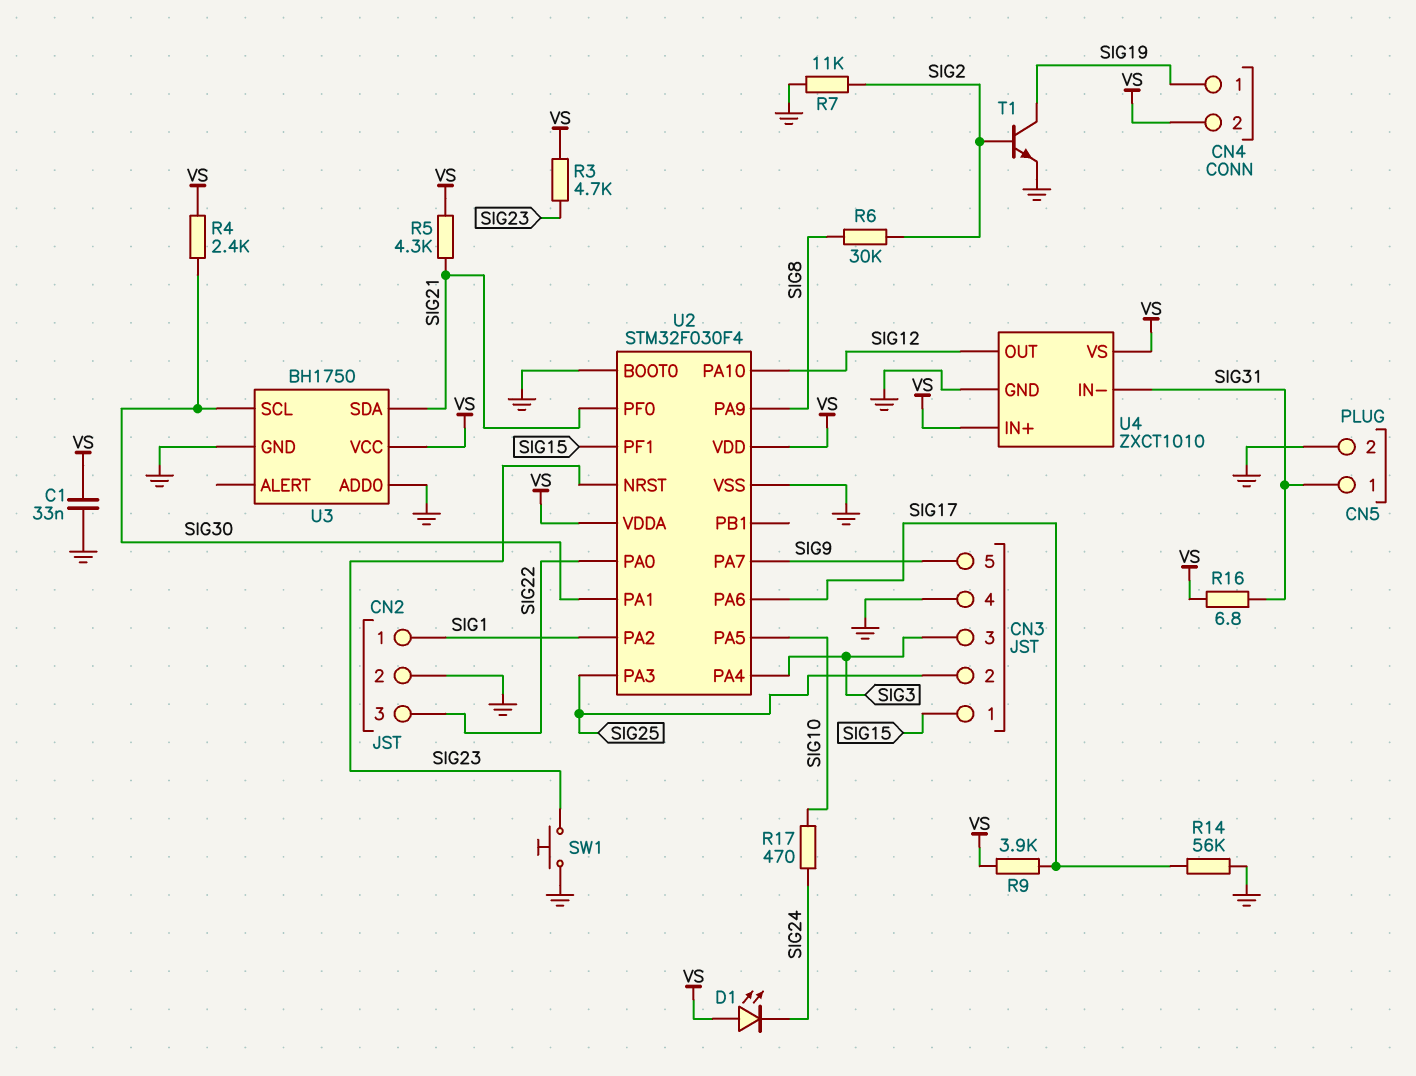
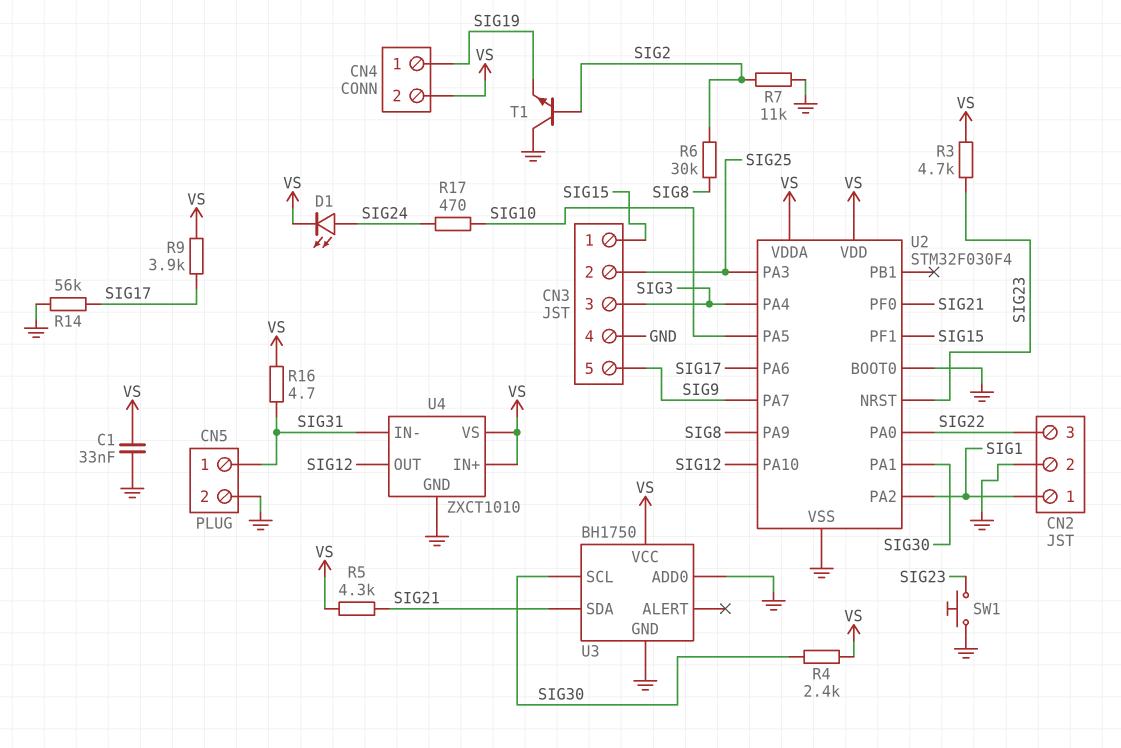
D1: LED (A VS, K SIG24) -> LED (A SIG24, K VS)
R16: 6.8 (SIG31, VS) -> 4.7 (SIG31, VS)
T1: NPN (B SIG2, C SIG19, E GND) -> NPN (B SIG2, C GND, E SIG19)

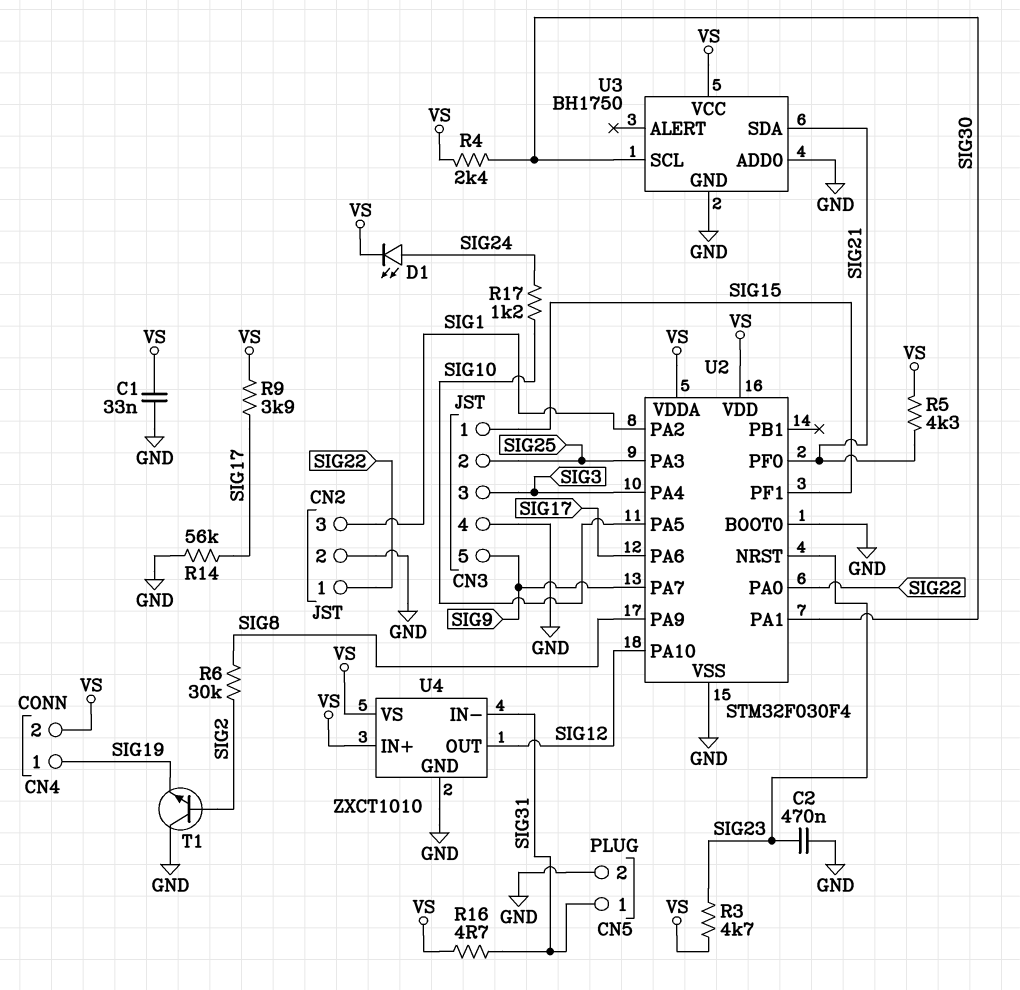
C2: none -> 470nF (GND, SIG23)
CN2 pin 1: SIG1 -> SIG22
CN2 pin 3: SIG22 -> SIG1
R7: 11k (GND, SIG2) -> none
R17: 470 (SIG10, SIG24) -> 1.2k (SIG10, SIG24)
SW1: button (GND, SIG23) -> none

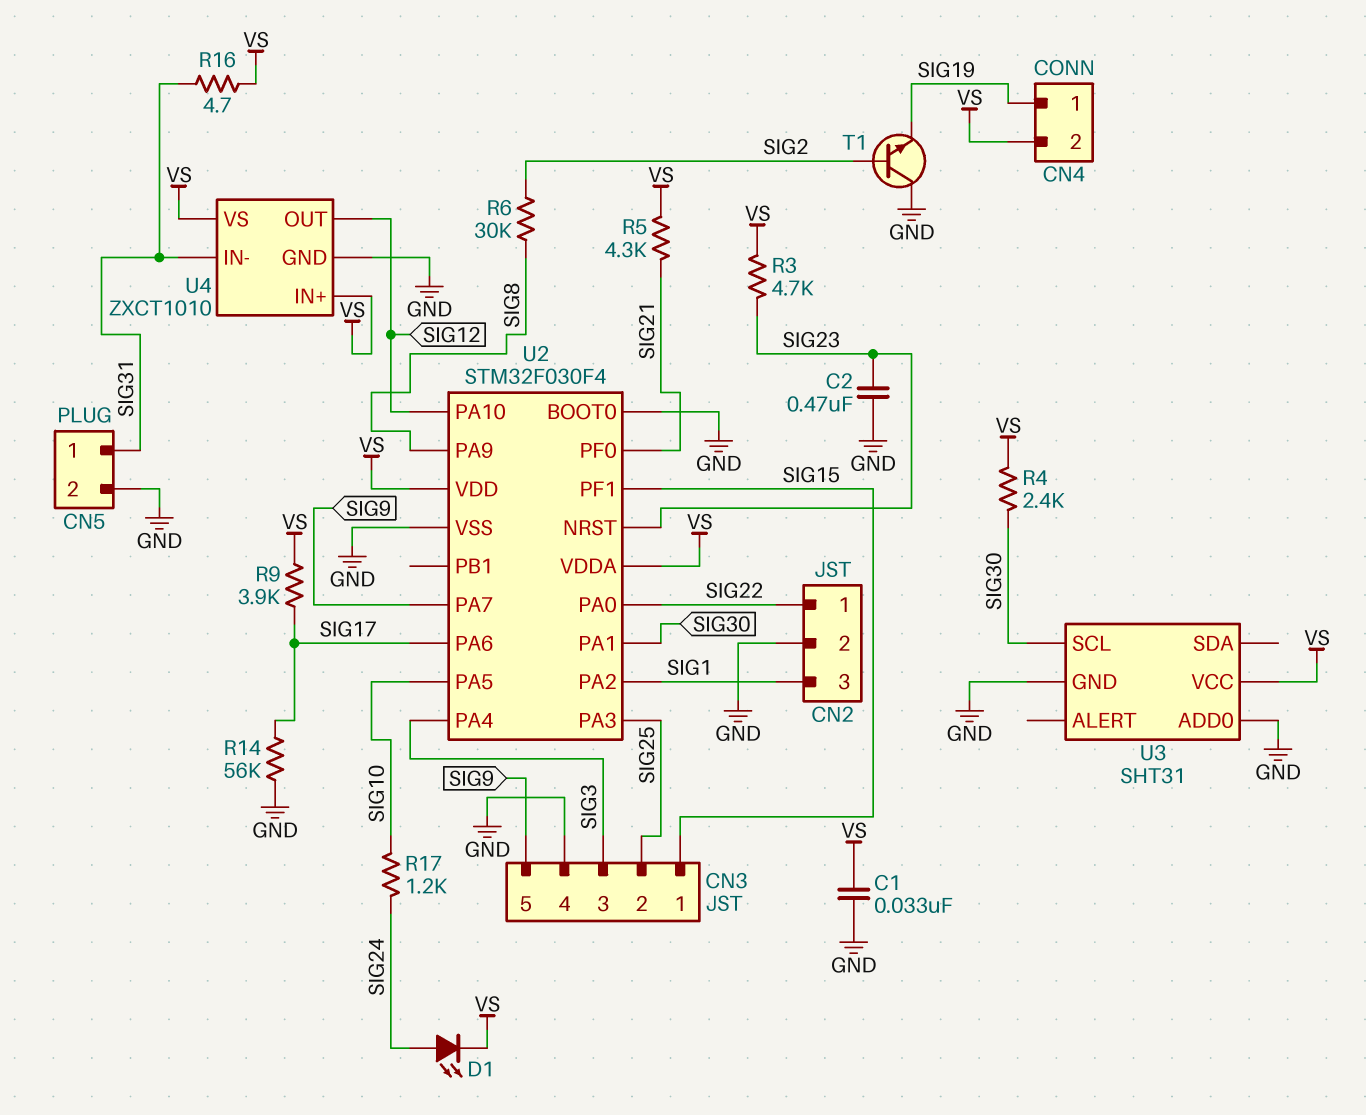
U3: BH1750 -> SHT31
U3 pin SDA: SIG21 -> none

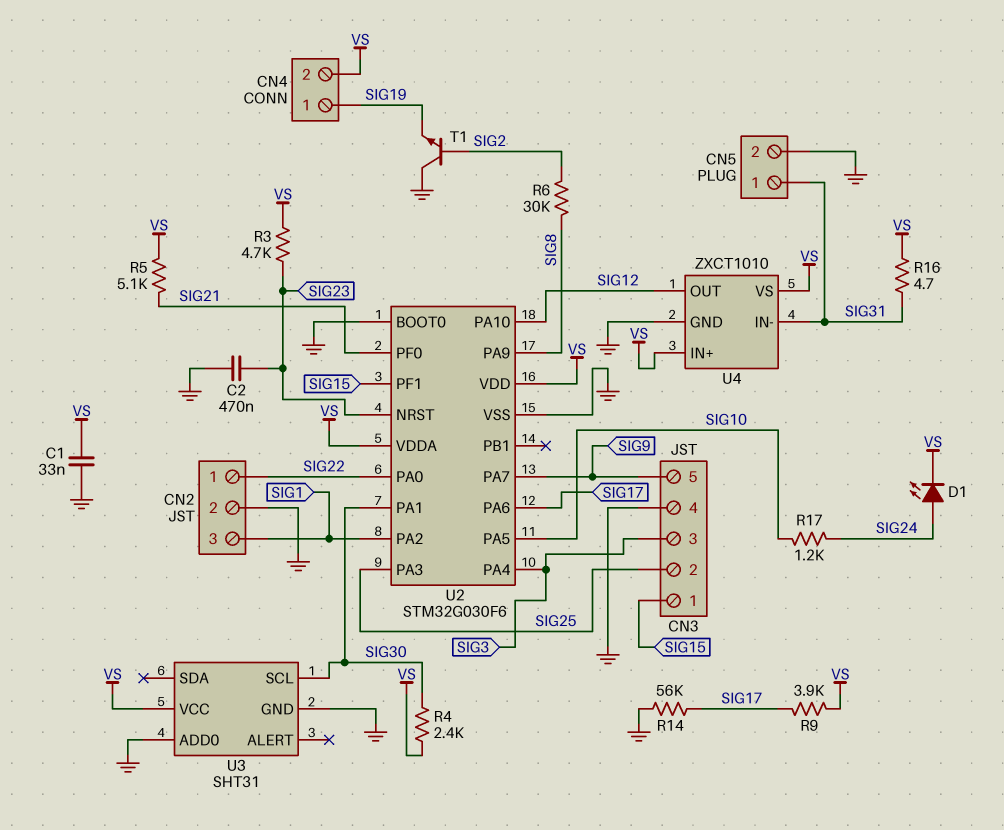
R5: 4.3k (SIG21, VS) -> 5.1k (SIG21, VS)
U2: STM32F030F4 -> STM32G030F6

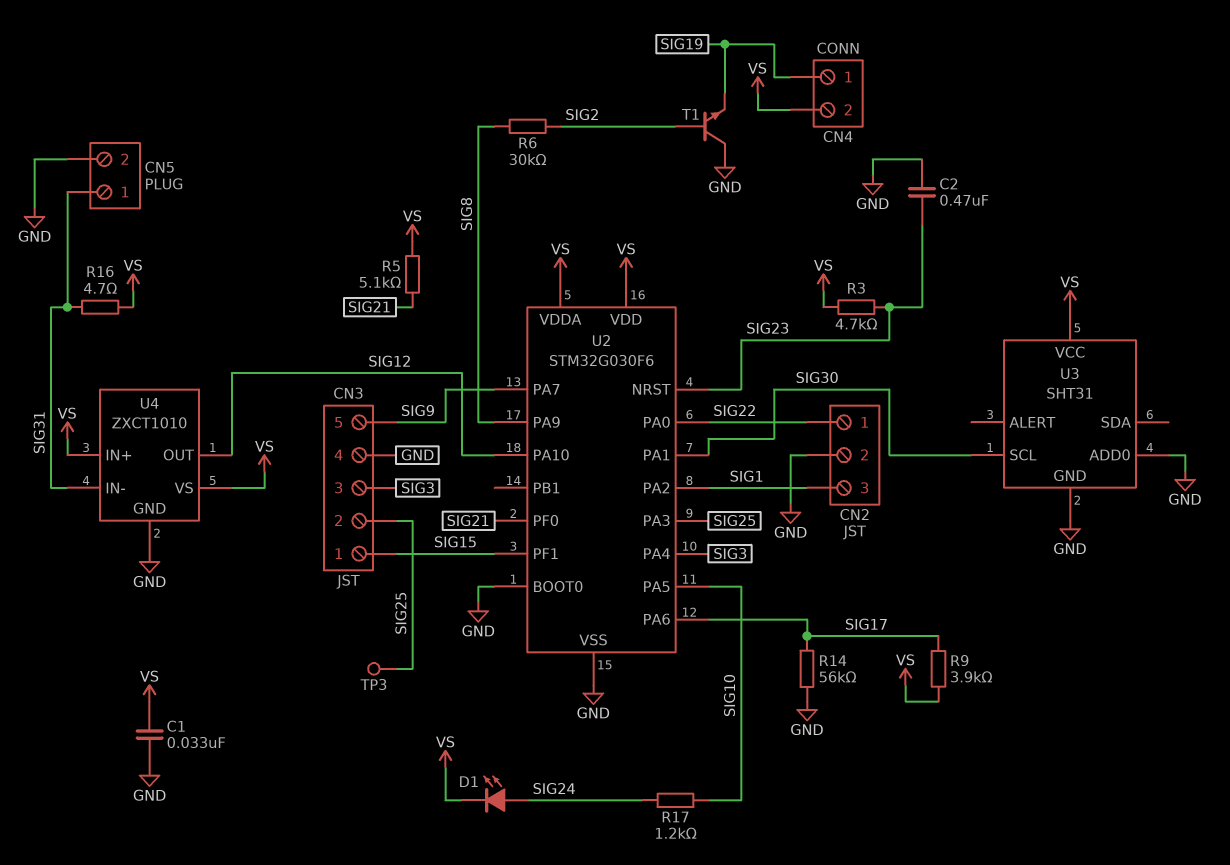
R4: 2.4k (SIG30, VS) -> none
TP3: none -> test point (SIG25)

